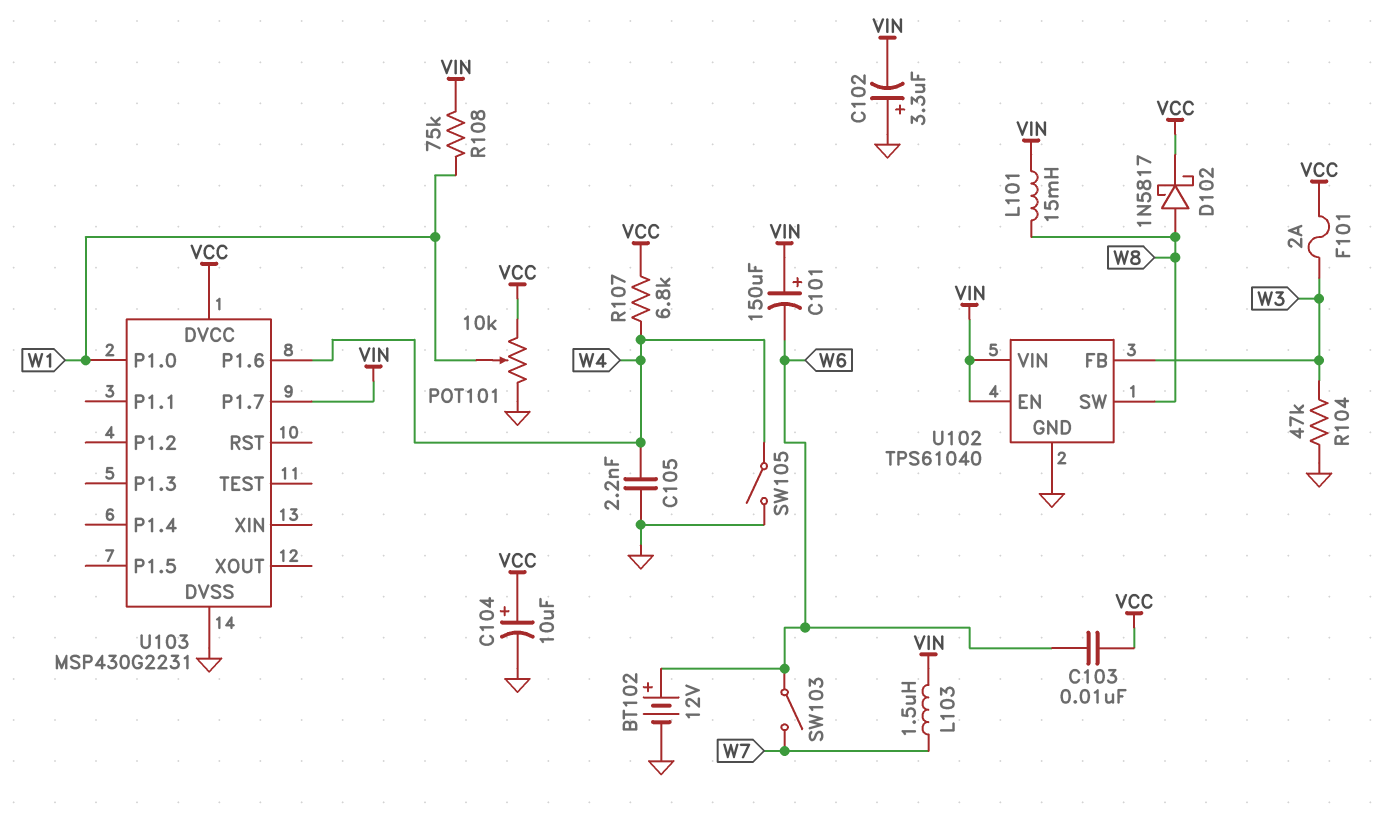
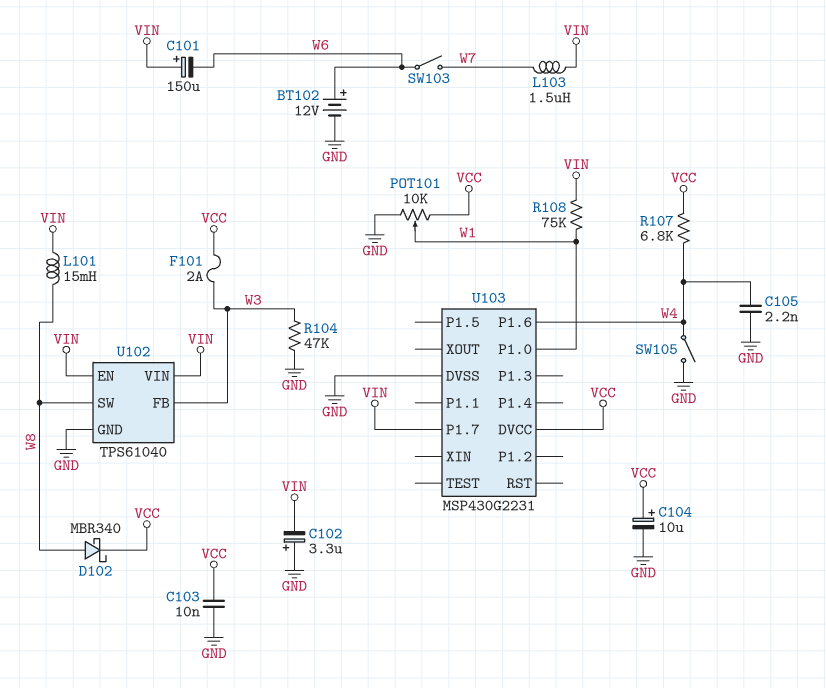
C103: 10nF (VCC, W6) -> 10nF (GND, VCC)
D102: schottky 1N5817 (A W8, K VCC) -> schottky MBR340 (A W8, K VCC)

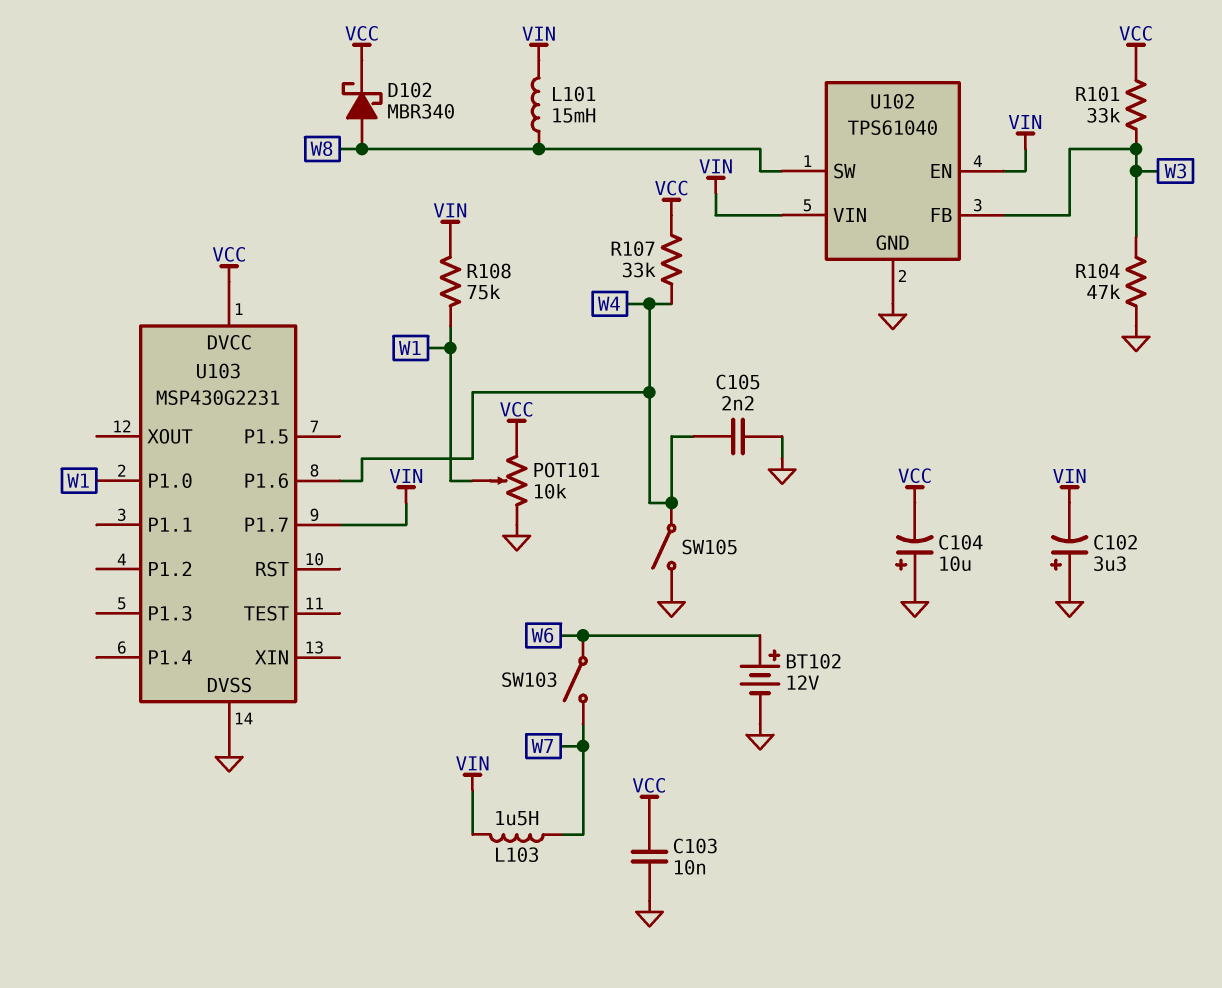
C101: 150uF (plus VIN, minus W6) -> none
C104: 10uF (plus VCC, minus GND) -> 10uF (plus GND, minus VCC)
F101: 2A (VCC, W3) -> none
R101: none -> 33k (VCC, W3)
R107: 6.8k (VCC, W4) -> 33k (VCC, W4)

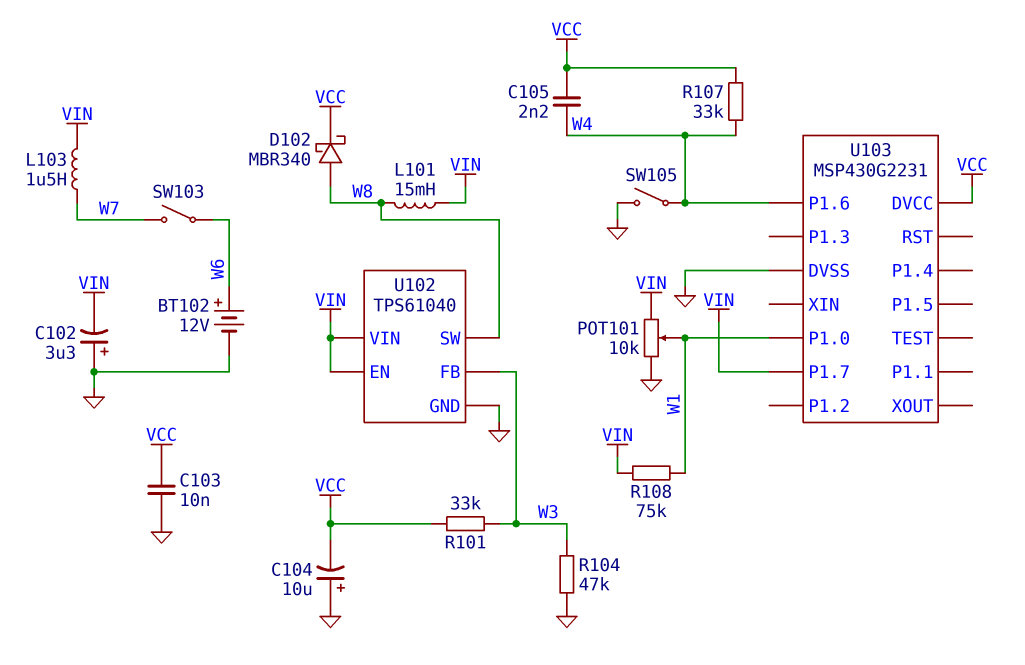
C105: 2.2nF (GND, W4) -> 2.2nF (VCC, W4)
POT101: 10k (GND, VCC, wiper W1) -> 10k (GND, VIN, wiper W1)

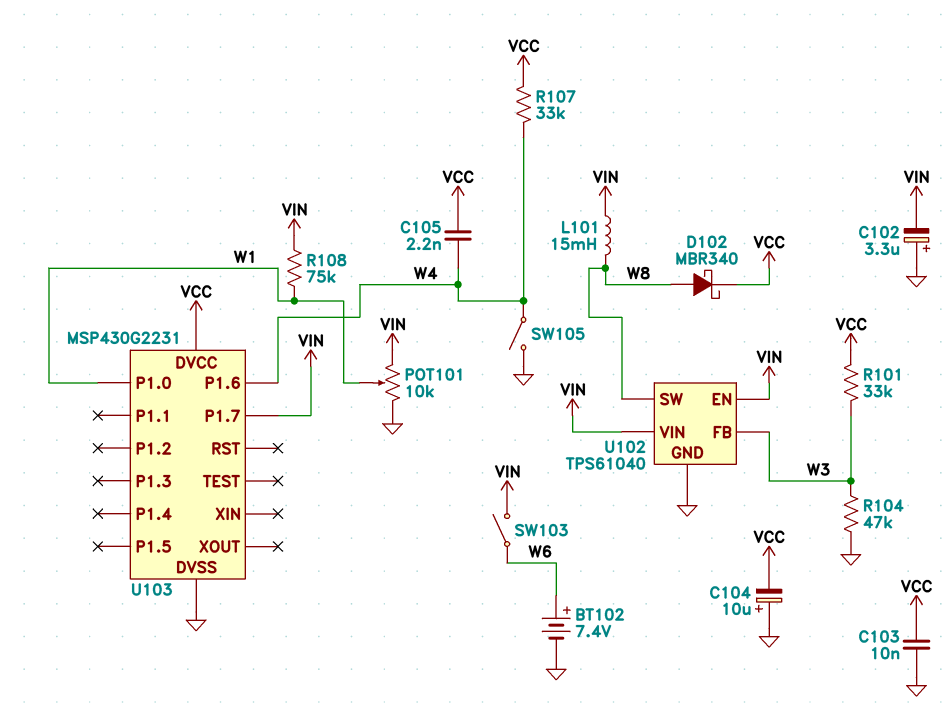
BT102: 12V (plus W6, minus GND) -> 7.4V (plus W6, minus GND)
L103: 1.5uH (VIN, W7) -> none
SW103: switch (W6, W7) -> switch (VIN, W6)

